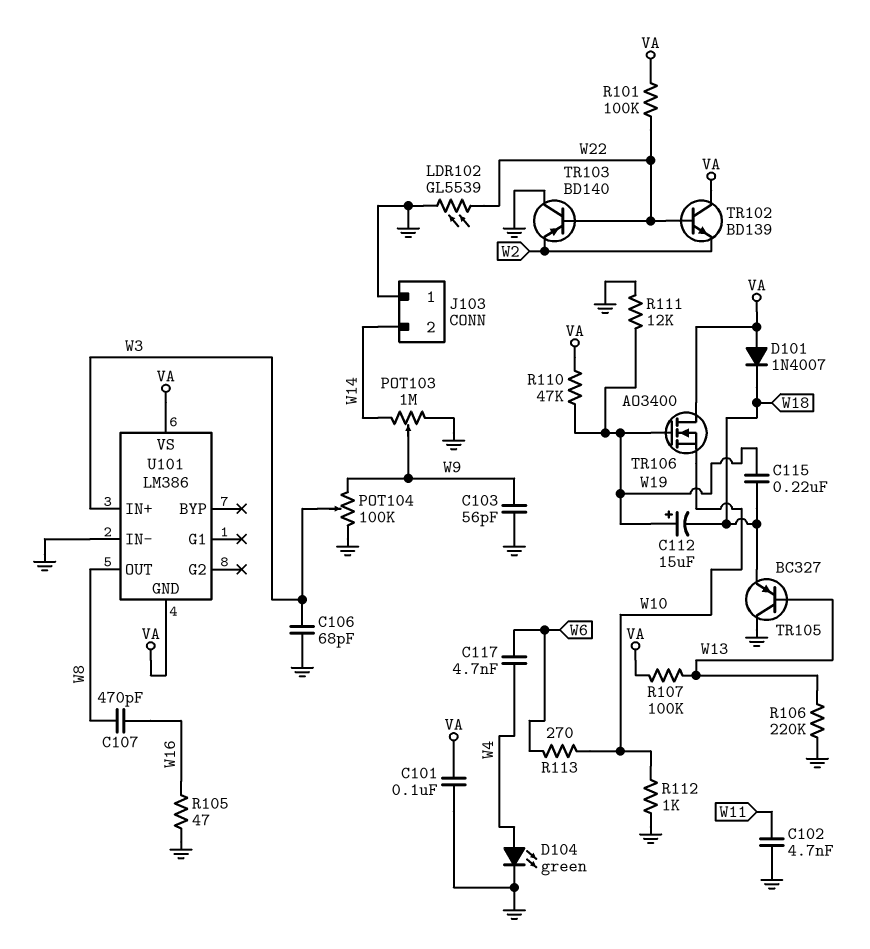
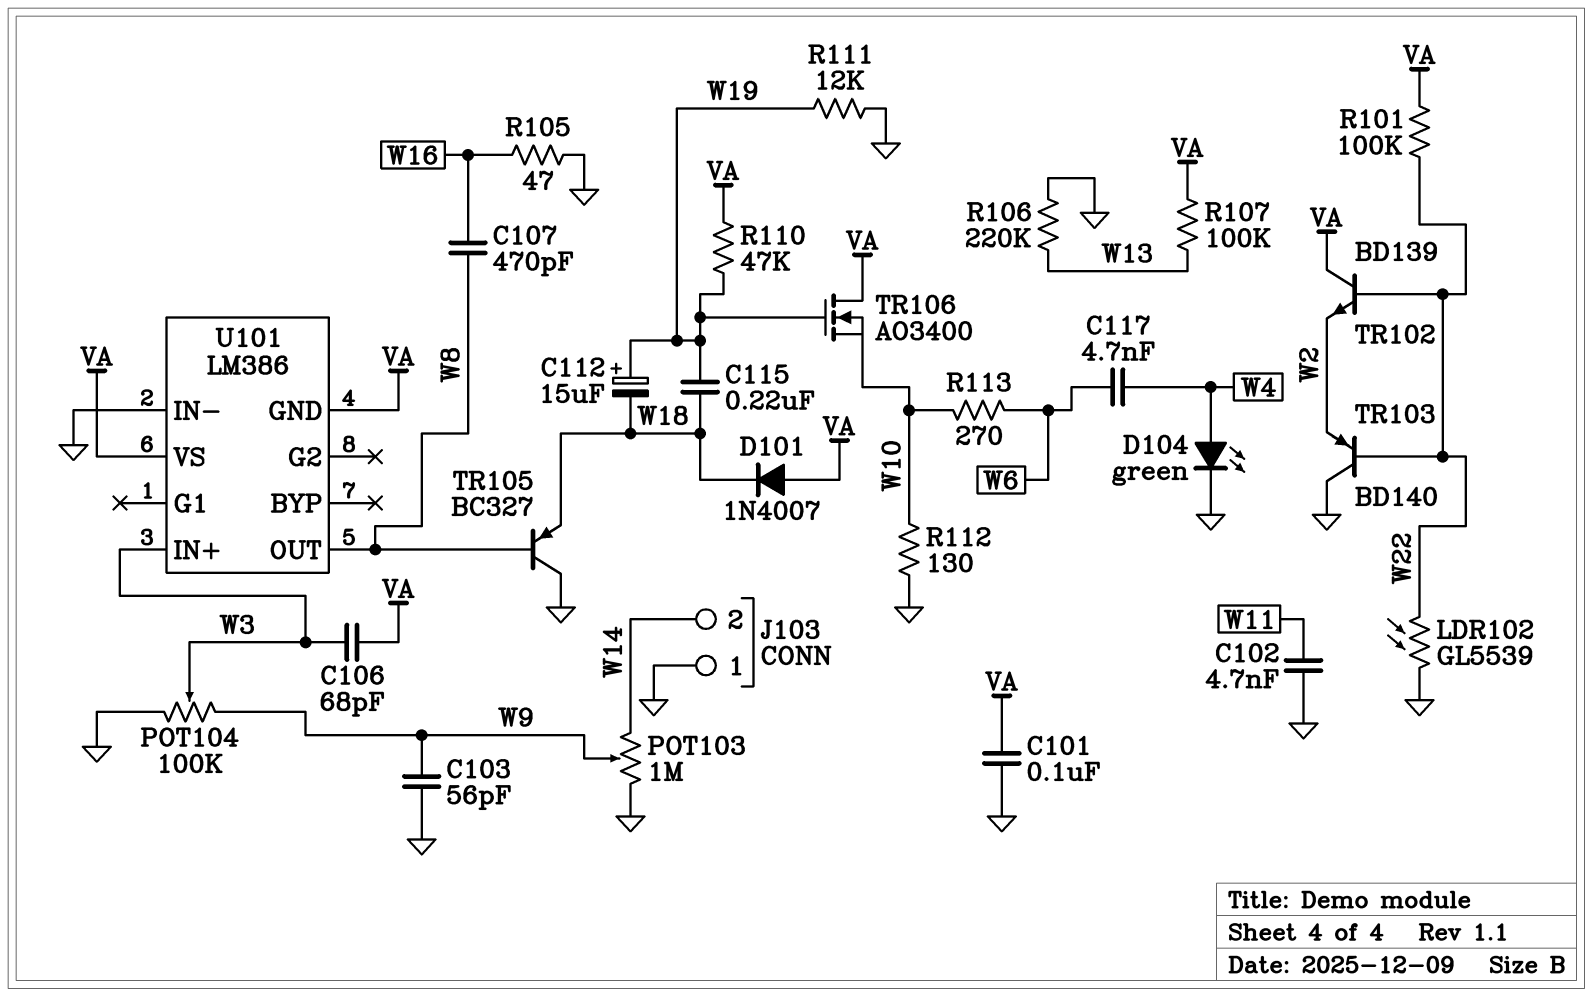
C106: 68pF (GND, W3) -> 68pF (VA, W3)
R112: 1k (GND, W10) -> 130 (GND, W10)
TR105: PNP BC327 (B W13, C GND, E W18) -> PNP BC327 (B W8, C GND, E W18)

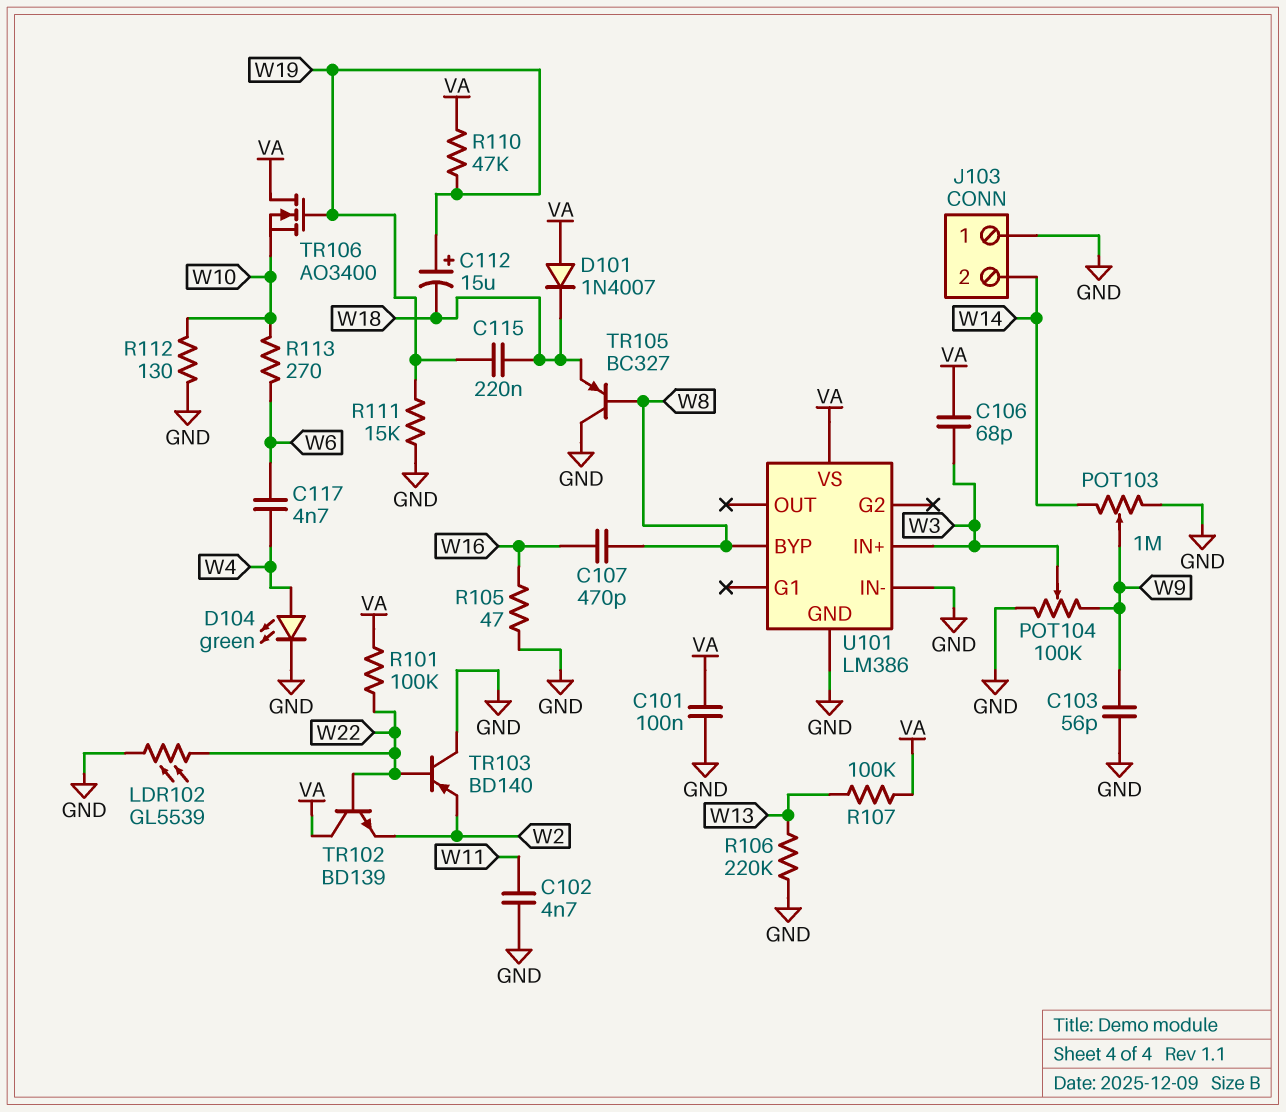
R111: 12k (GND, W19) -> 15k (GND, W19)
U101 pin BYP: none -> W8
U101 pin GND: VA -> GND
U101 pin OUT: W8 -> none

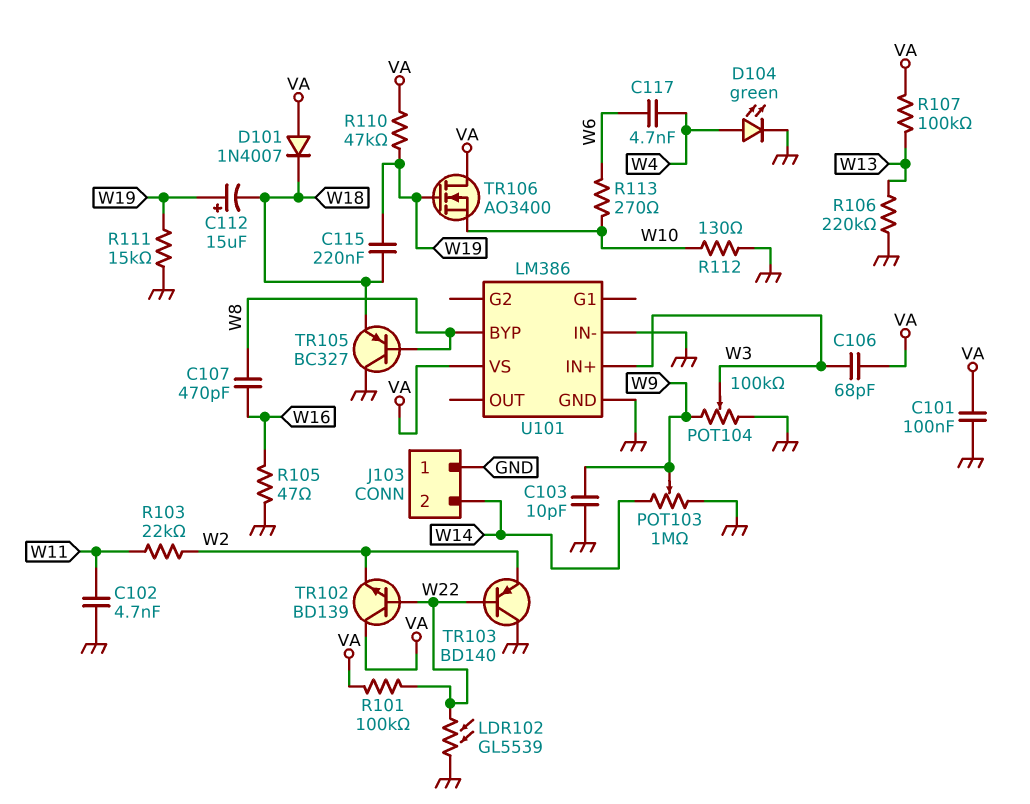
C103: 56pF (GND, W9) -> 10pF (GND, W9)
R103: none -> 22k (W2, W11)

